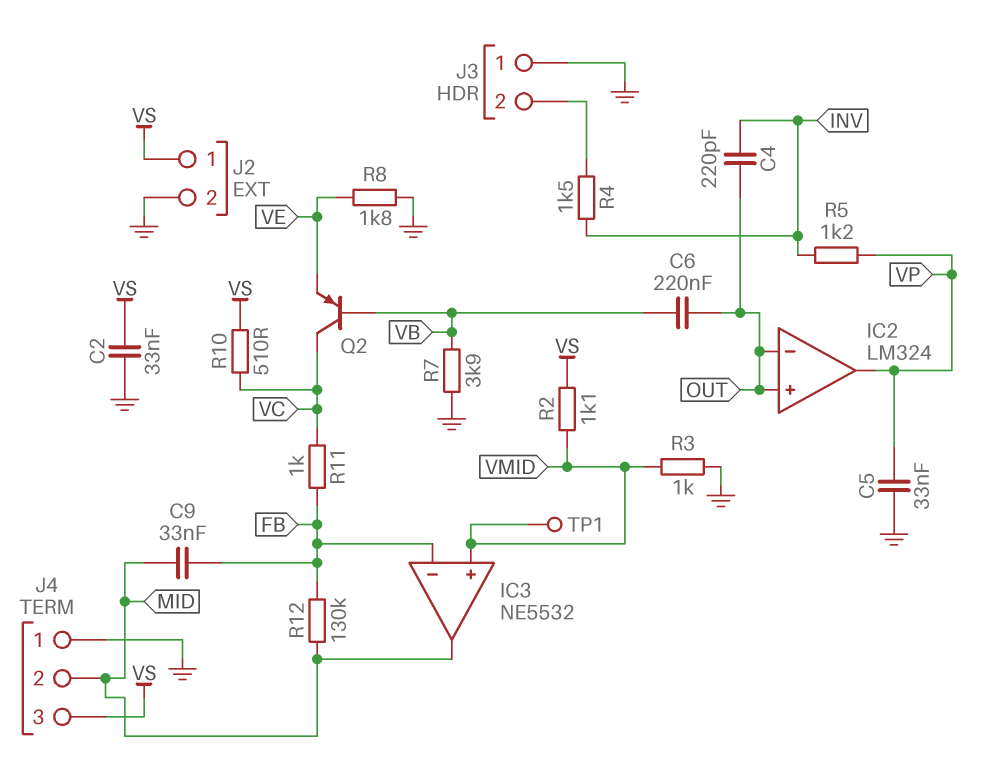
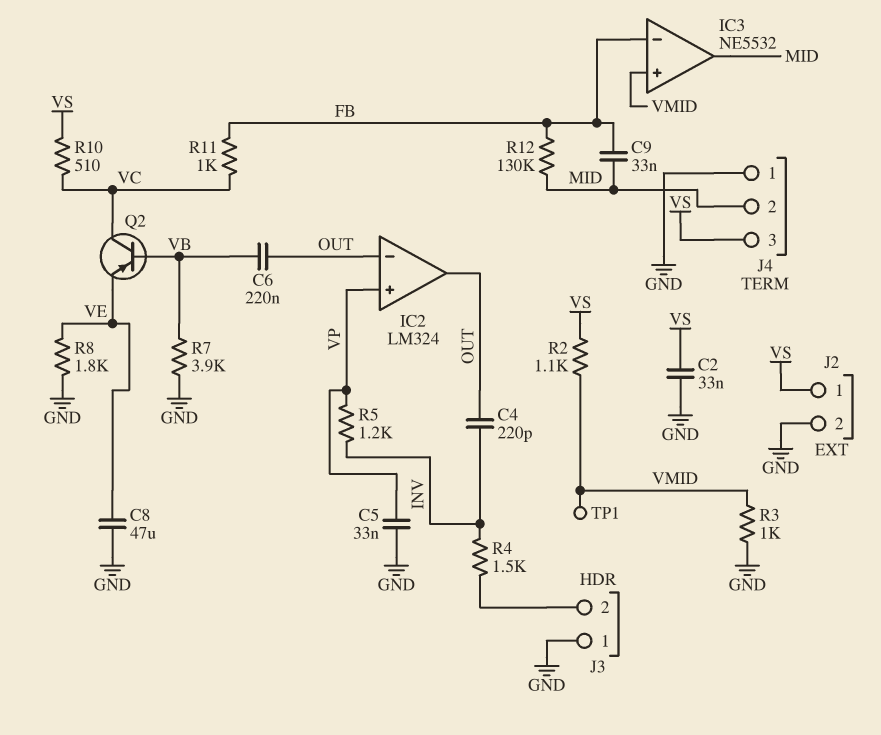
C8: none -> 47uF (GND, VE)
IC2 pin in+: OUT -> VP
IC2 pin out: VP -> OUT

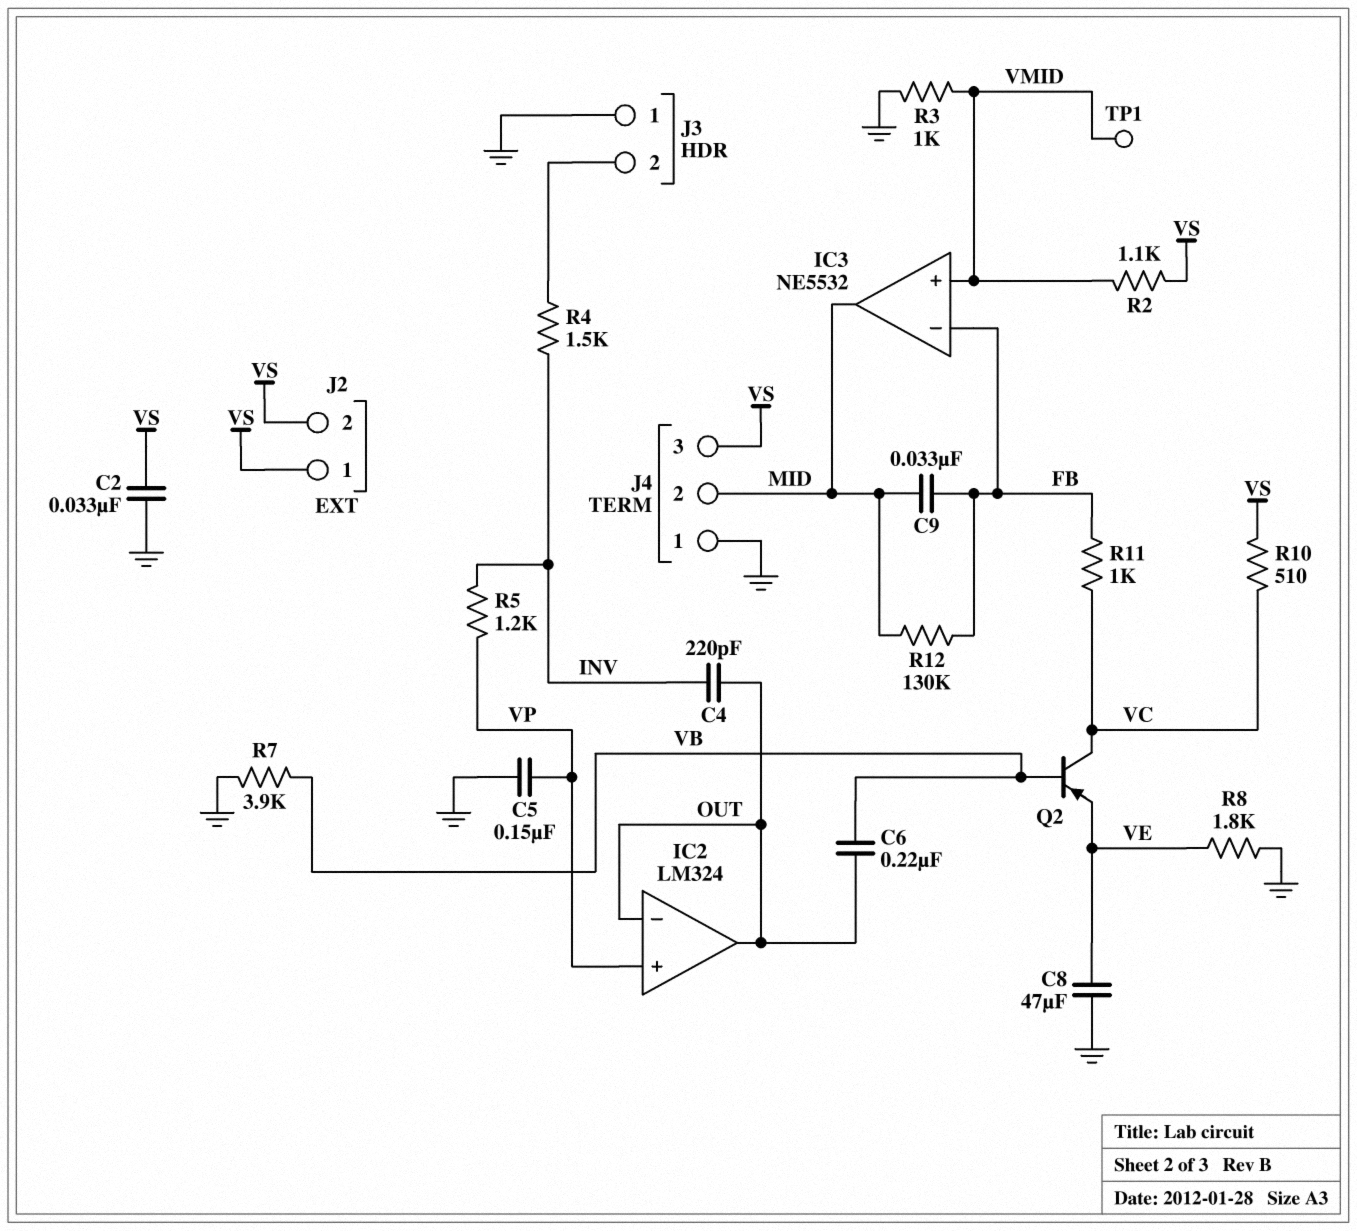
C5: 33nF (GND, VP) -> 150nF (GND, VP)
J2 pin 2: GND -> VS

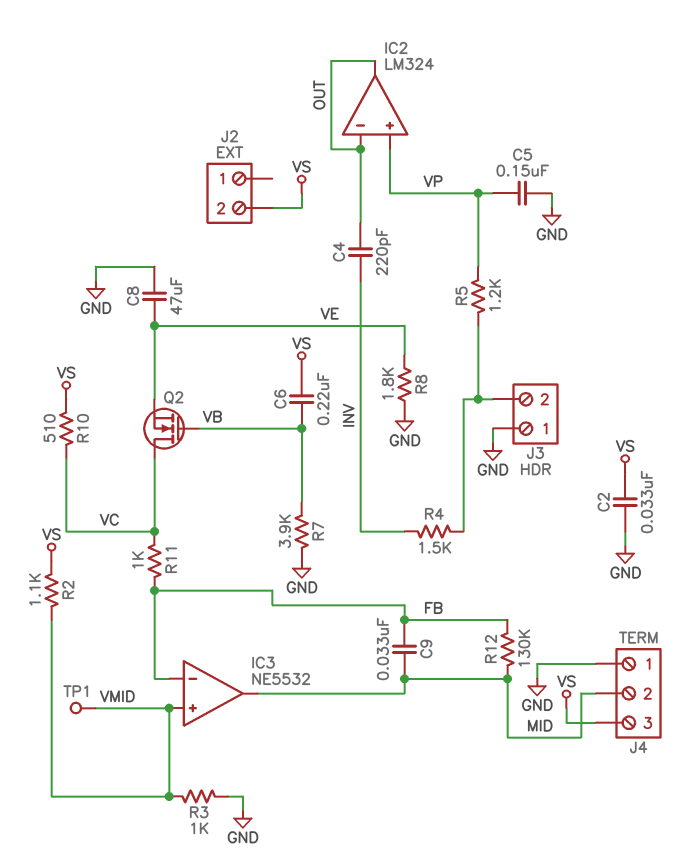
C6: 220nF (OUT, VB) -> 220nF (VB, VS)
J2 pin 1: VS -> none
Q2: PNP (B VB, C VC, E VE) -> NMOS (G VB, D VC, S VE)
R5: 1.2k (INV, VP) -> 1.2k (J3/2, VP)

